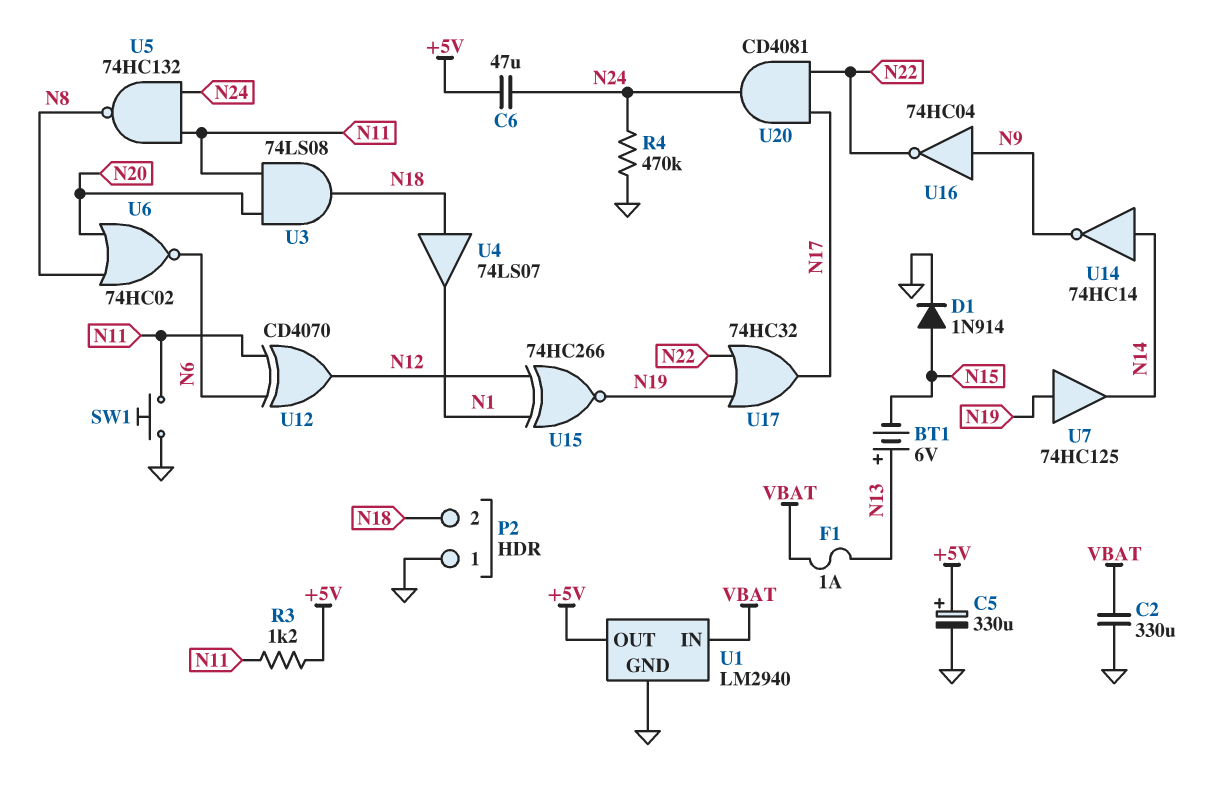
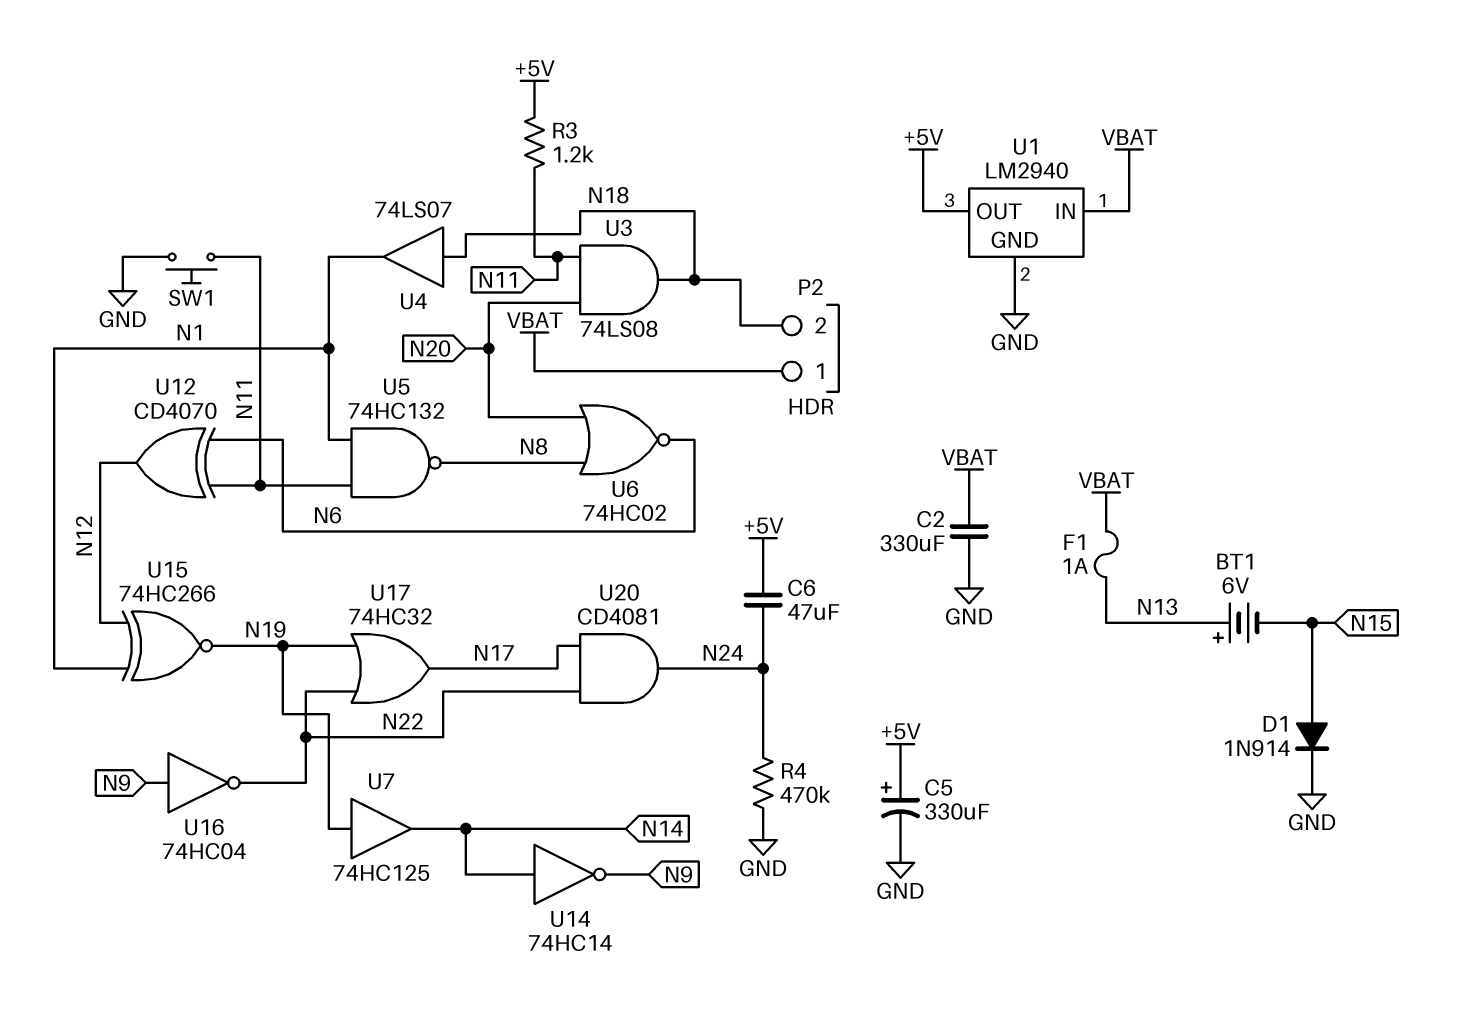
P2 pin 1: GND -> VBAT
U5: NAND 74HC132 (in N11, in N24, out N8) -> NAND 74HC132 (in N1, in N11, out N8)

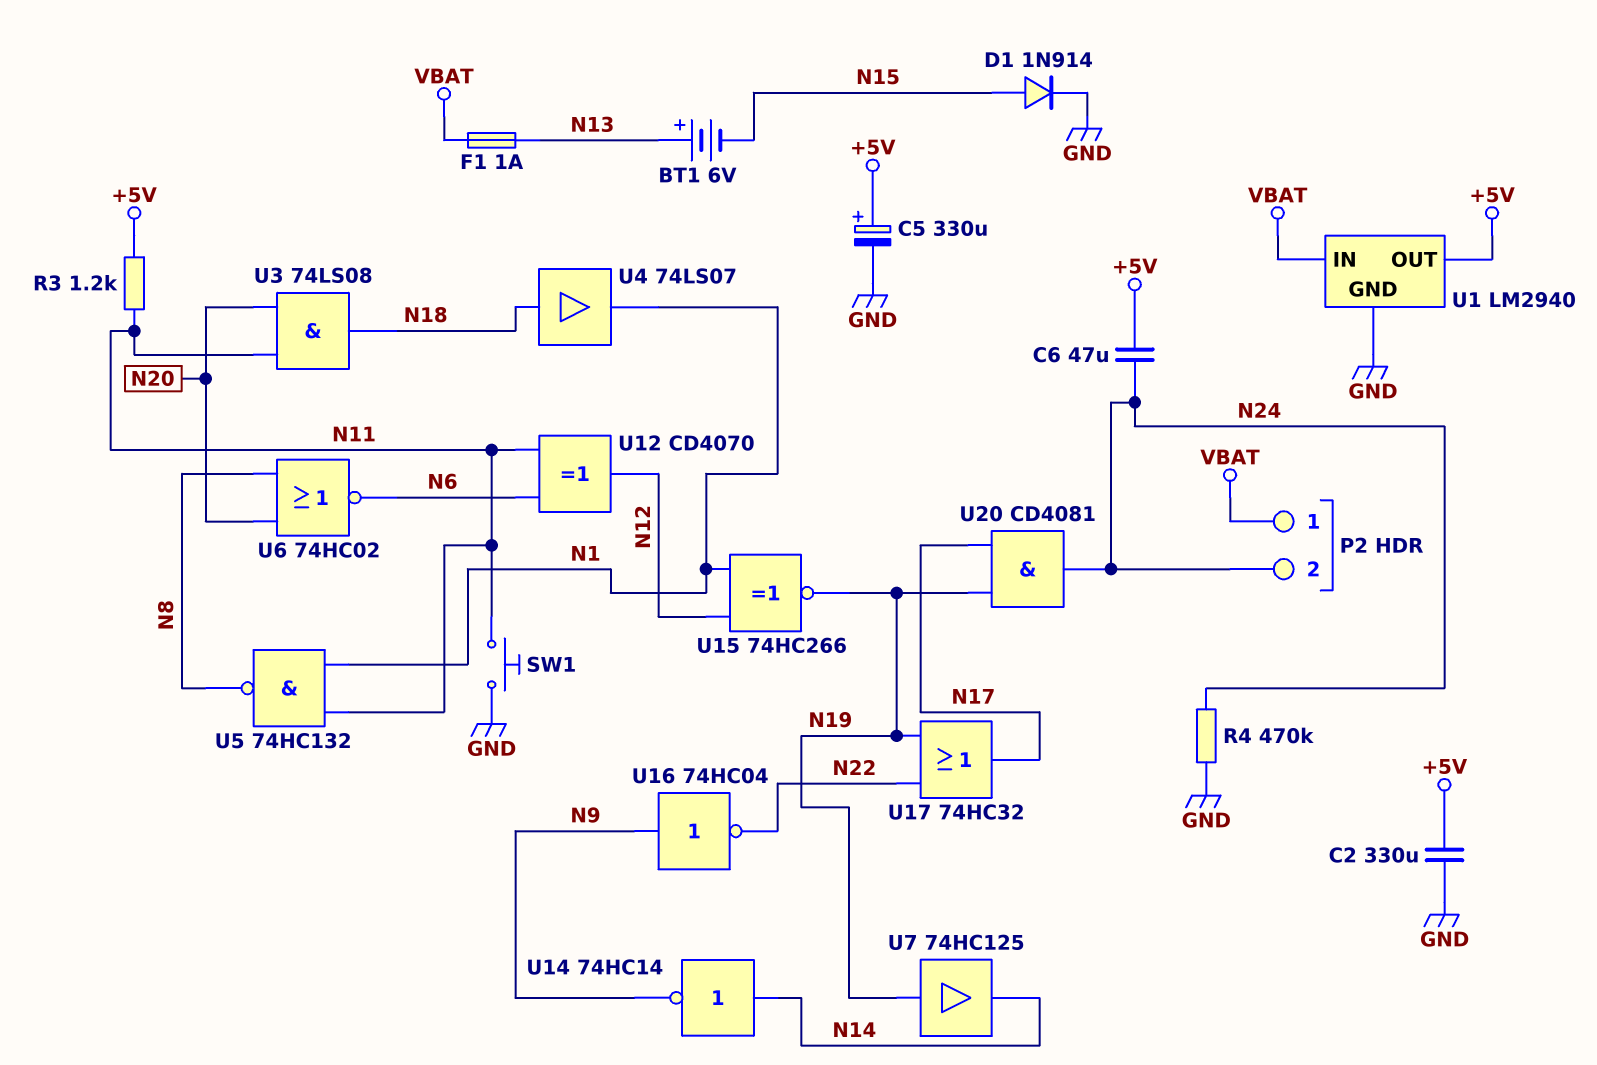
C2: 330uF (GND, VBAT) -> 330uF (+5V, GND)
P2 pin 2: N18 -> N24
U20: AND CD4081 (in N17, in N22, out N24) -> AND CD4081 (in N17, in N19, out N24)

